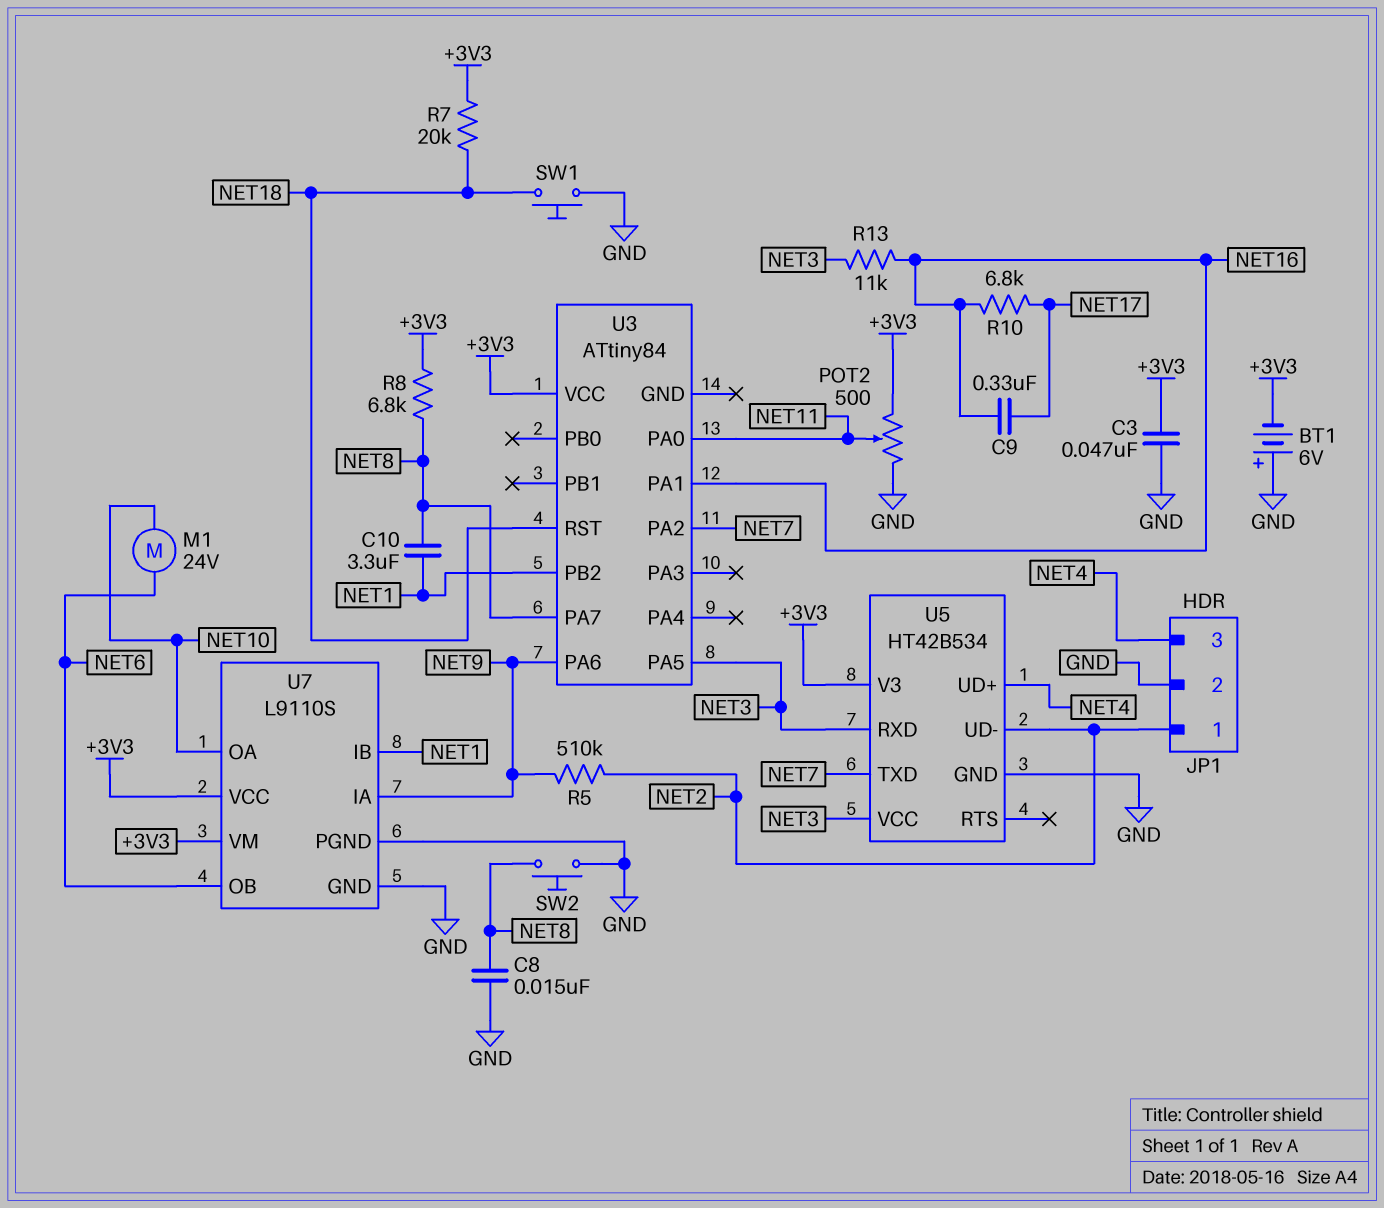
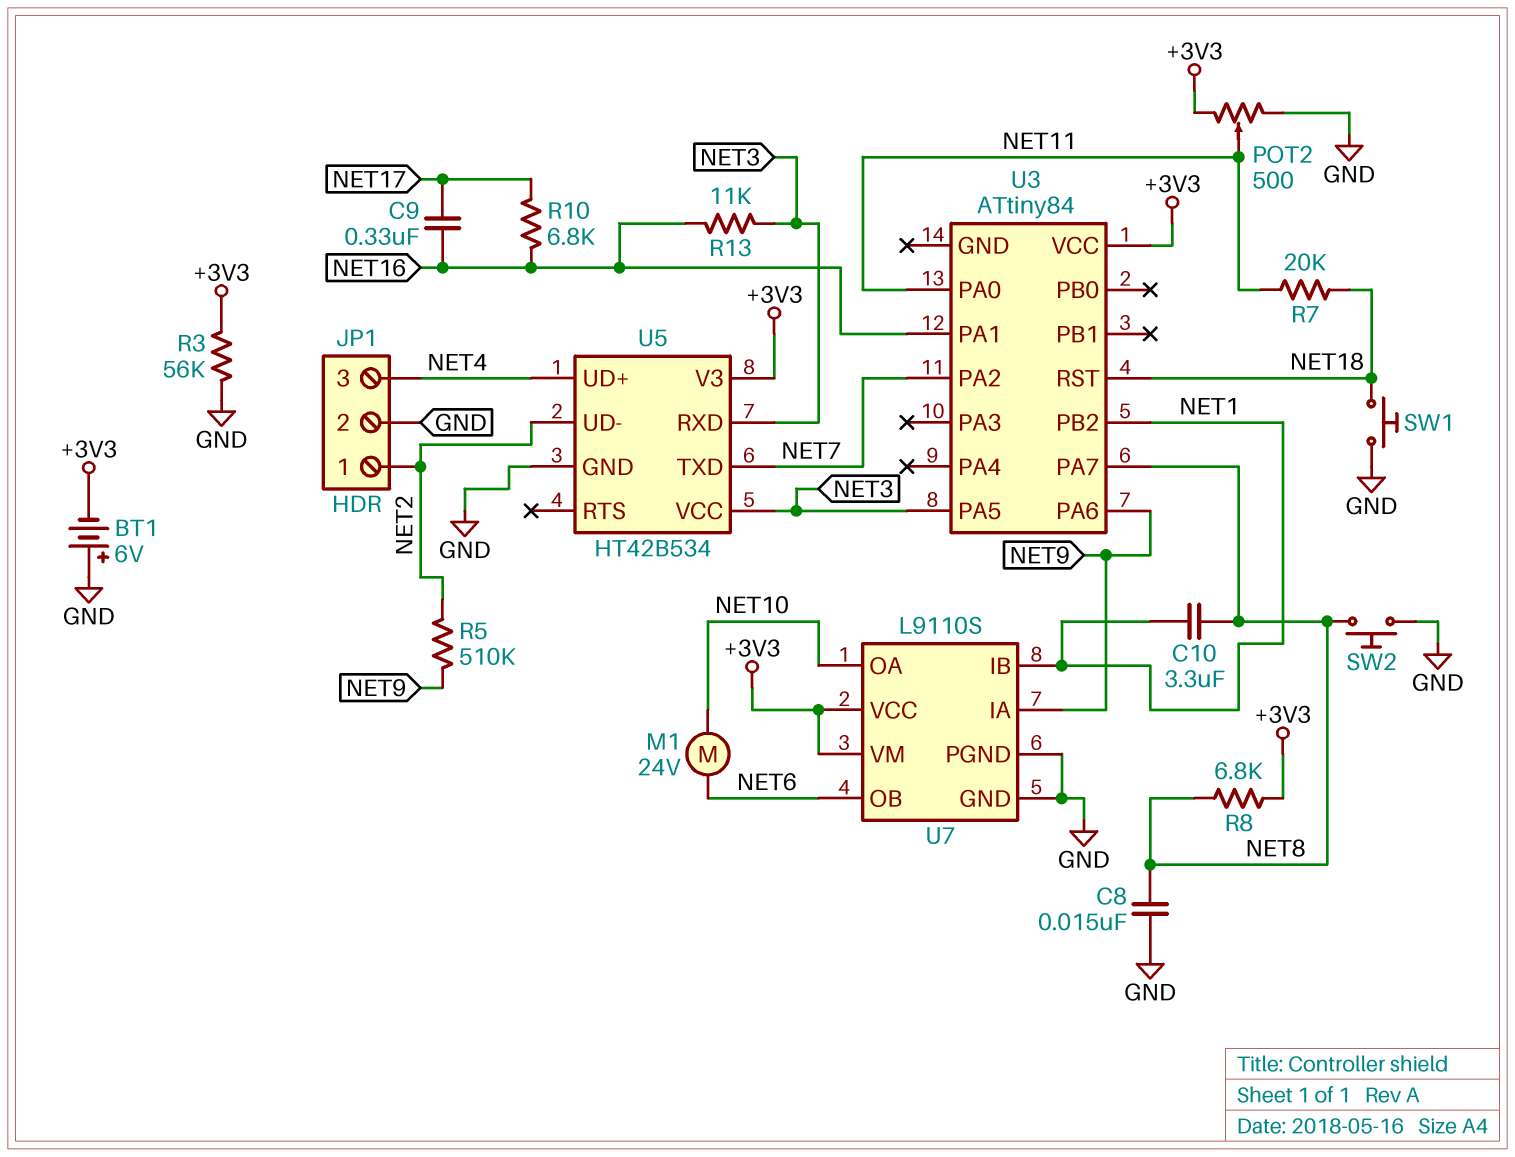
C3: 47nF (+3V3, GND) -> none
R3: none -> 56k (+3V3, GND)
R7: 20k (+3V3, NET18) -> 20k (NET11, NET18)

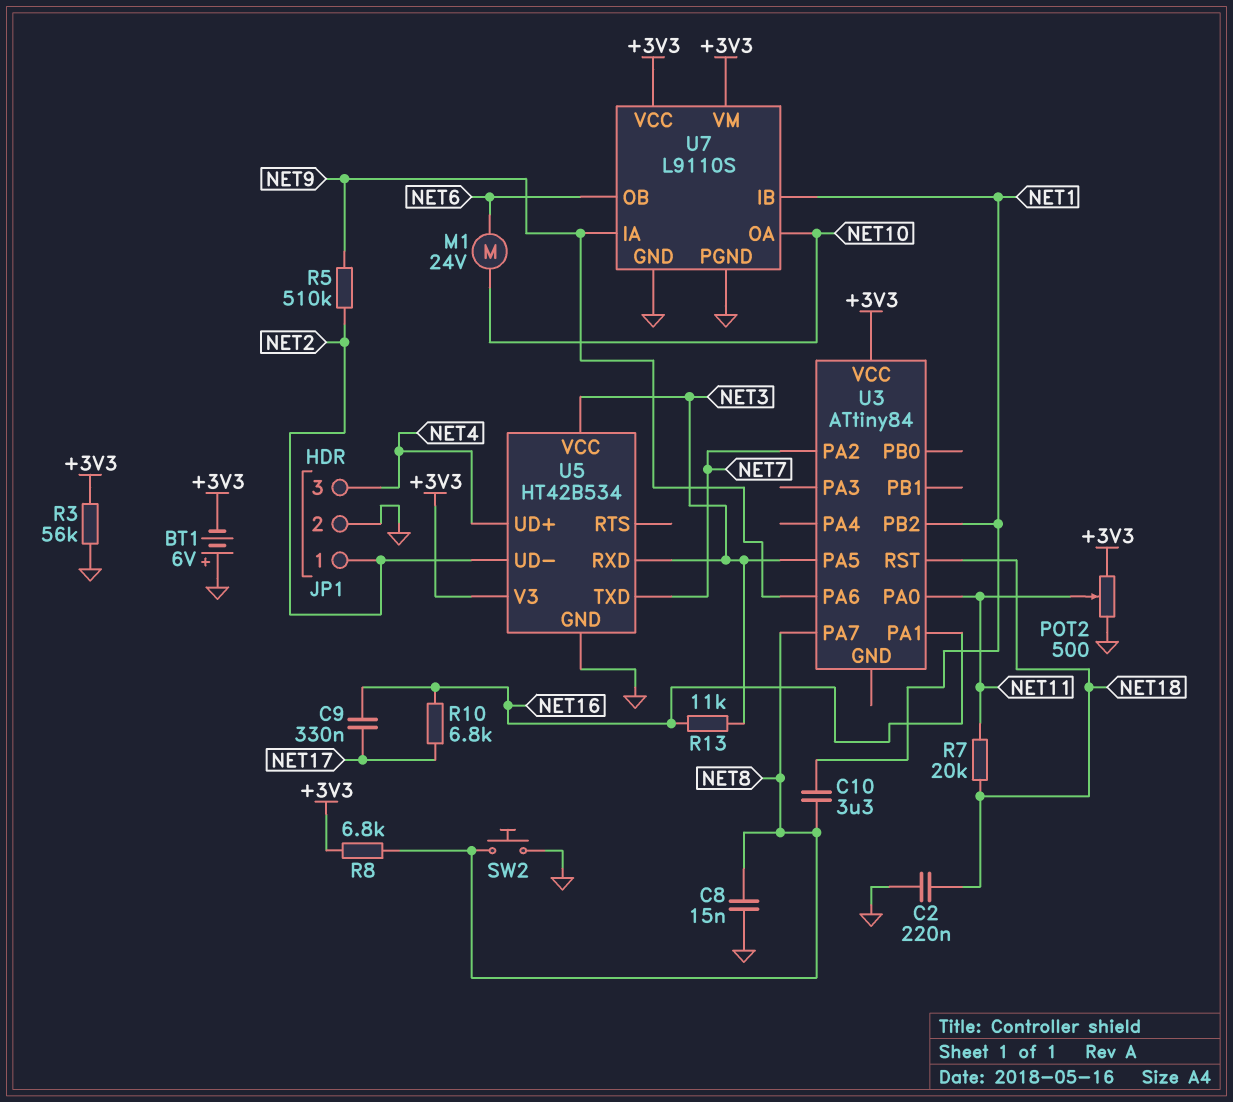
C2: none -> 220nF (GND, NET18)
SW1: button (GND, NET18) -> none

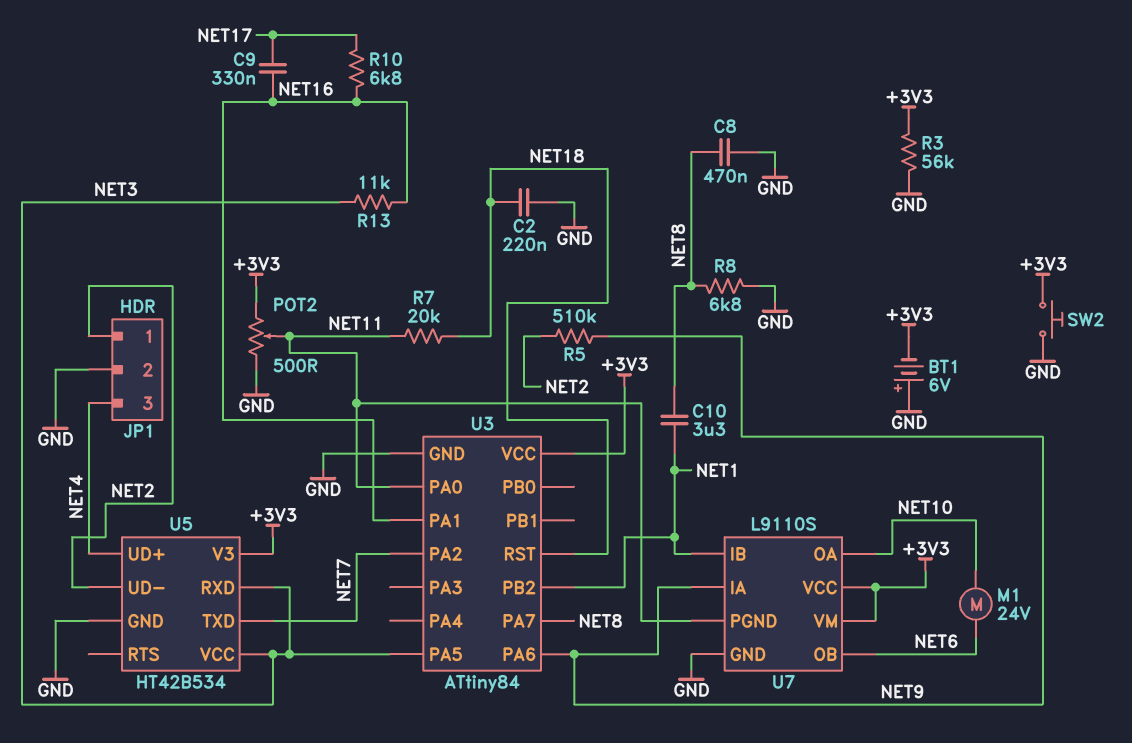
C8: 15nF (GND, NET8) -> 470nF (GND, NET8)
R8: 6.8k (+3V3, NET8) -> 6.8k (GND, NET8)
SW2: button (GND, NET8) -> button (+3V3, GND)
U3 pin GND: none -> GND
U7 pin PGND: GND -> NET11

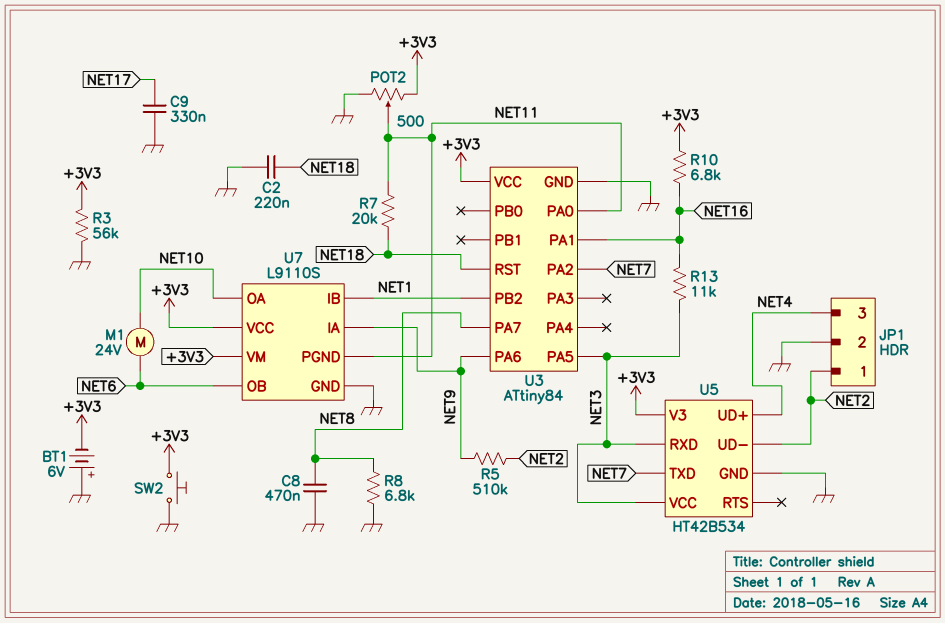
C9: 330nF (NET16, NET17) -> 330nF (GND, NET17)
C10: 3.3uF (NET1, NET8) -> none
R10: 6.8k (NET16, NET17) -> 6.8k (+3V3, NET16)

